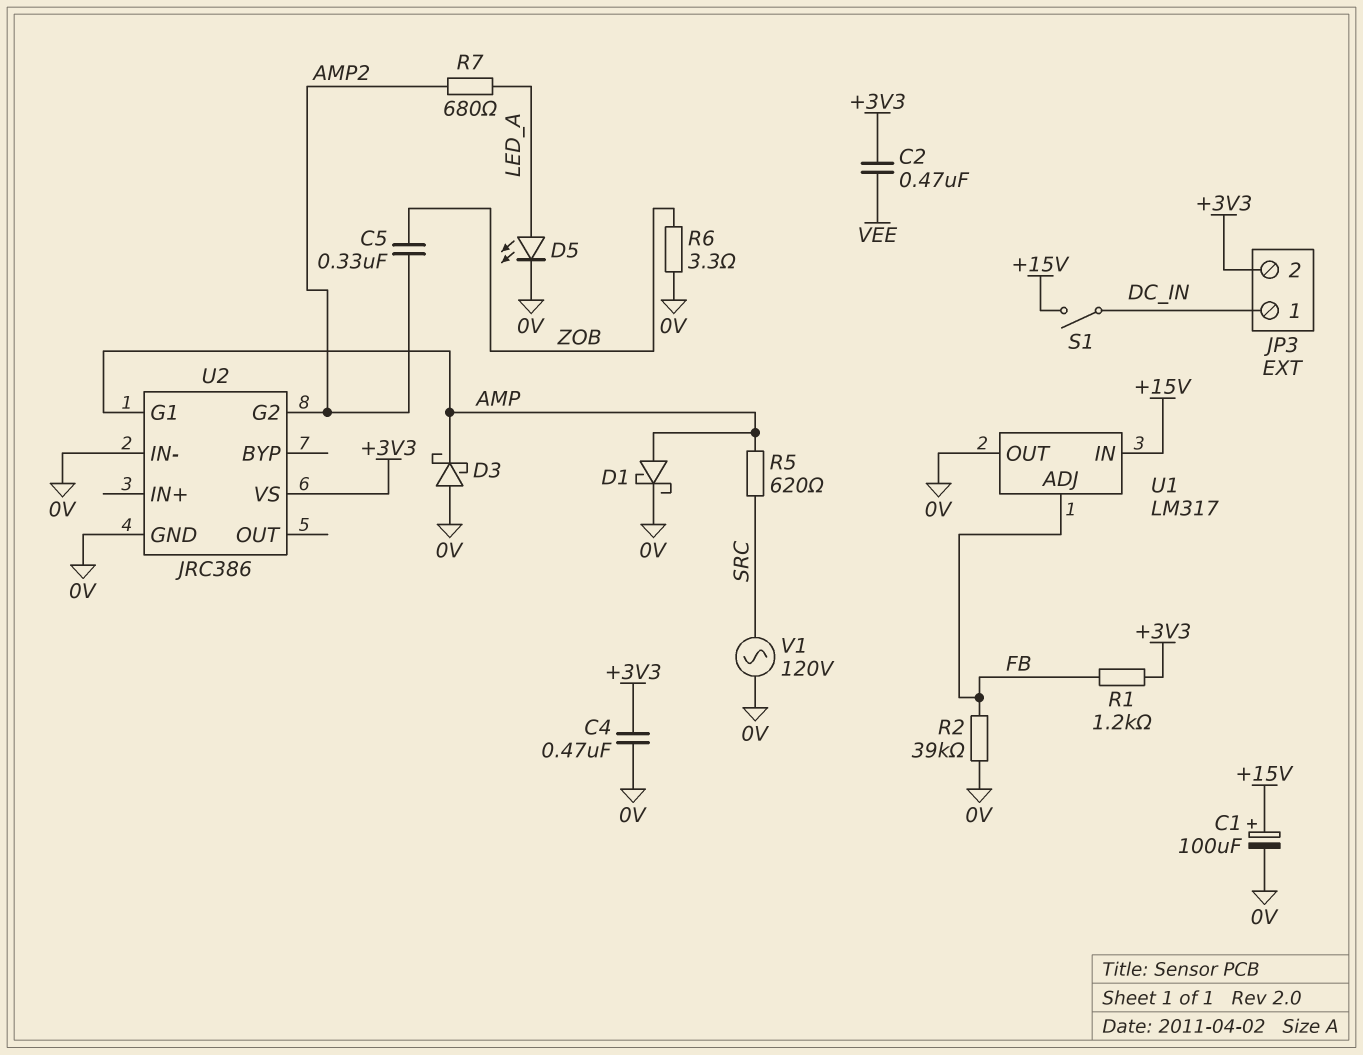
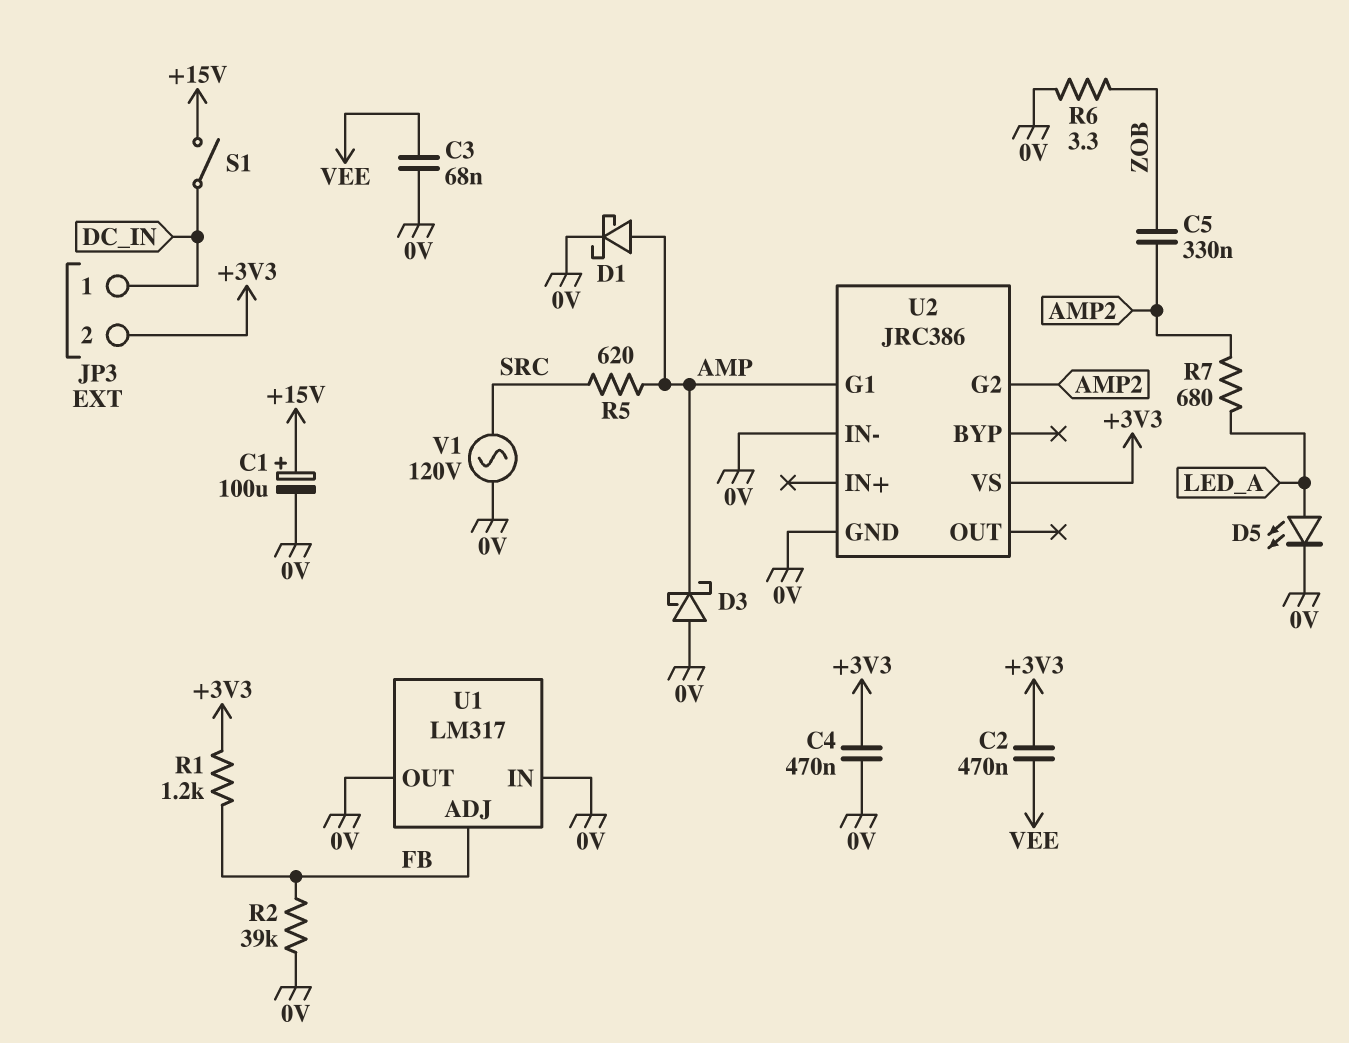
C3: none -> 68nF (0V, VEE)
U1 pin IN: +15V -> 0V

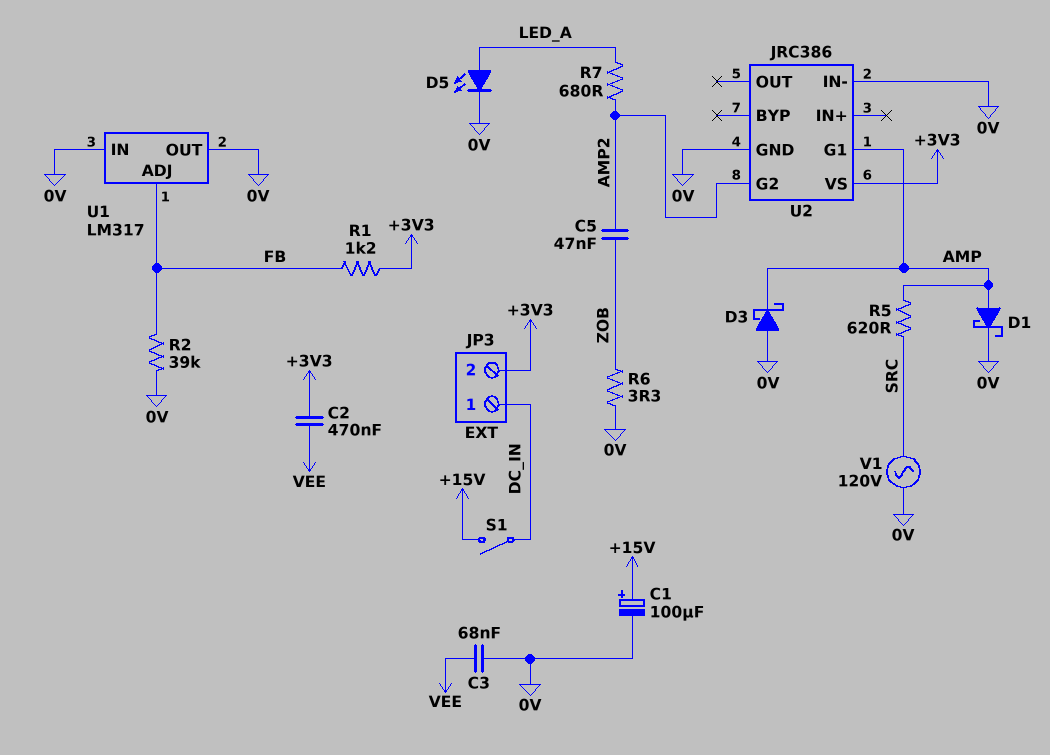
C4: 470nF (+3V3, 0V) -> none
C5: 330nF (AMP2, ZOB) -> 47nF (AMP2, ZOB)

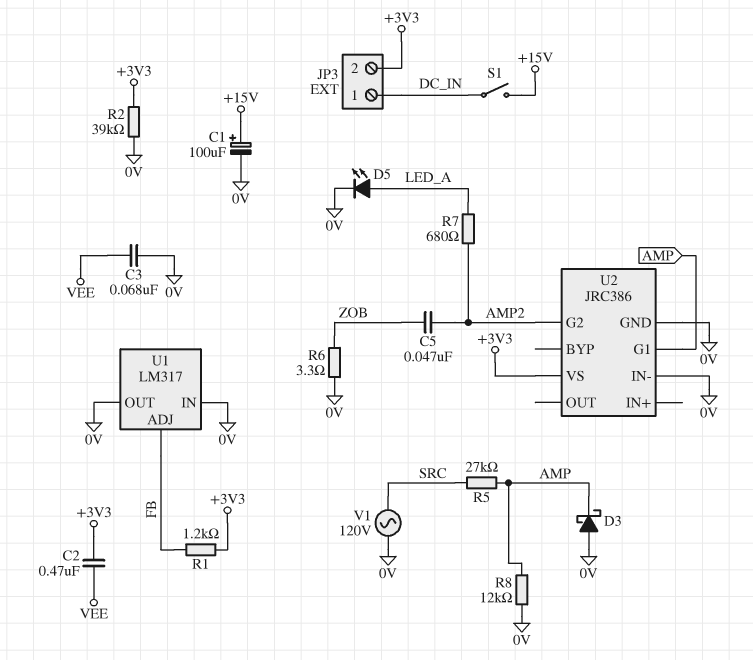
D1: schottky (A AMP, K 0V) -> none
R2: 39k (0V, FB) -> 39k (+3V3, 0V)
R5: 620 (AMP, SRC) -> 27k (AMP, SRC)
R8: none -> 12k (0V, AMP)

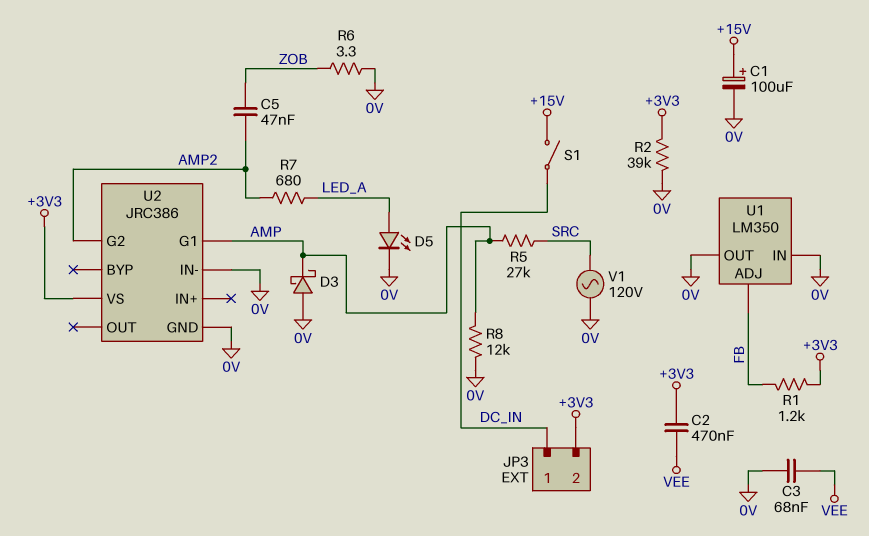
U1: LM317 -> LM350

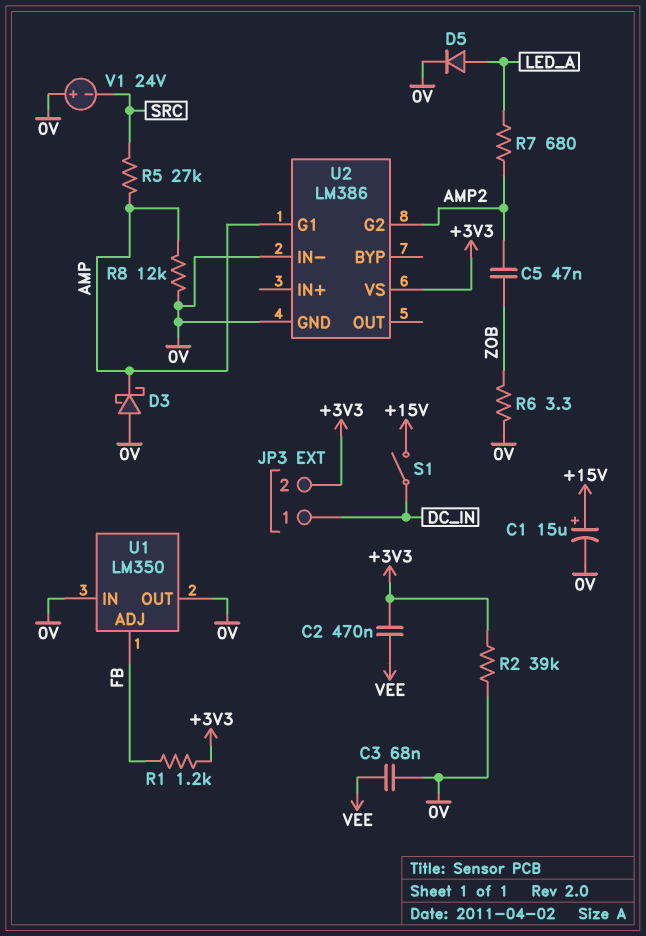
C1: 100uF (plus +15V, minus 0V) -> 15uF (plus +15V, minus 0V)
D5: LED (A LED_A, K 0V) -> diode (A LED_A, K 0V)
U2: JRC386 -> LM386
V1: AC 120V (0V, SRC) -> 24V (plus 0V, minus SRC)

